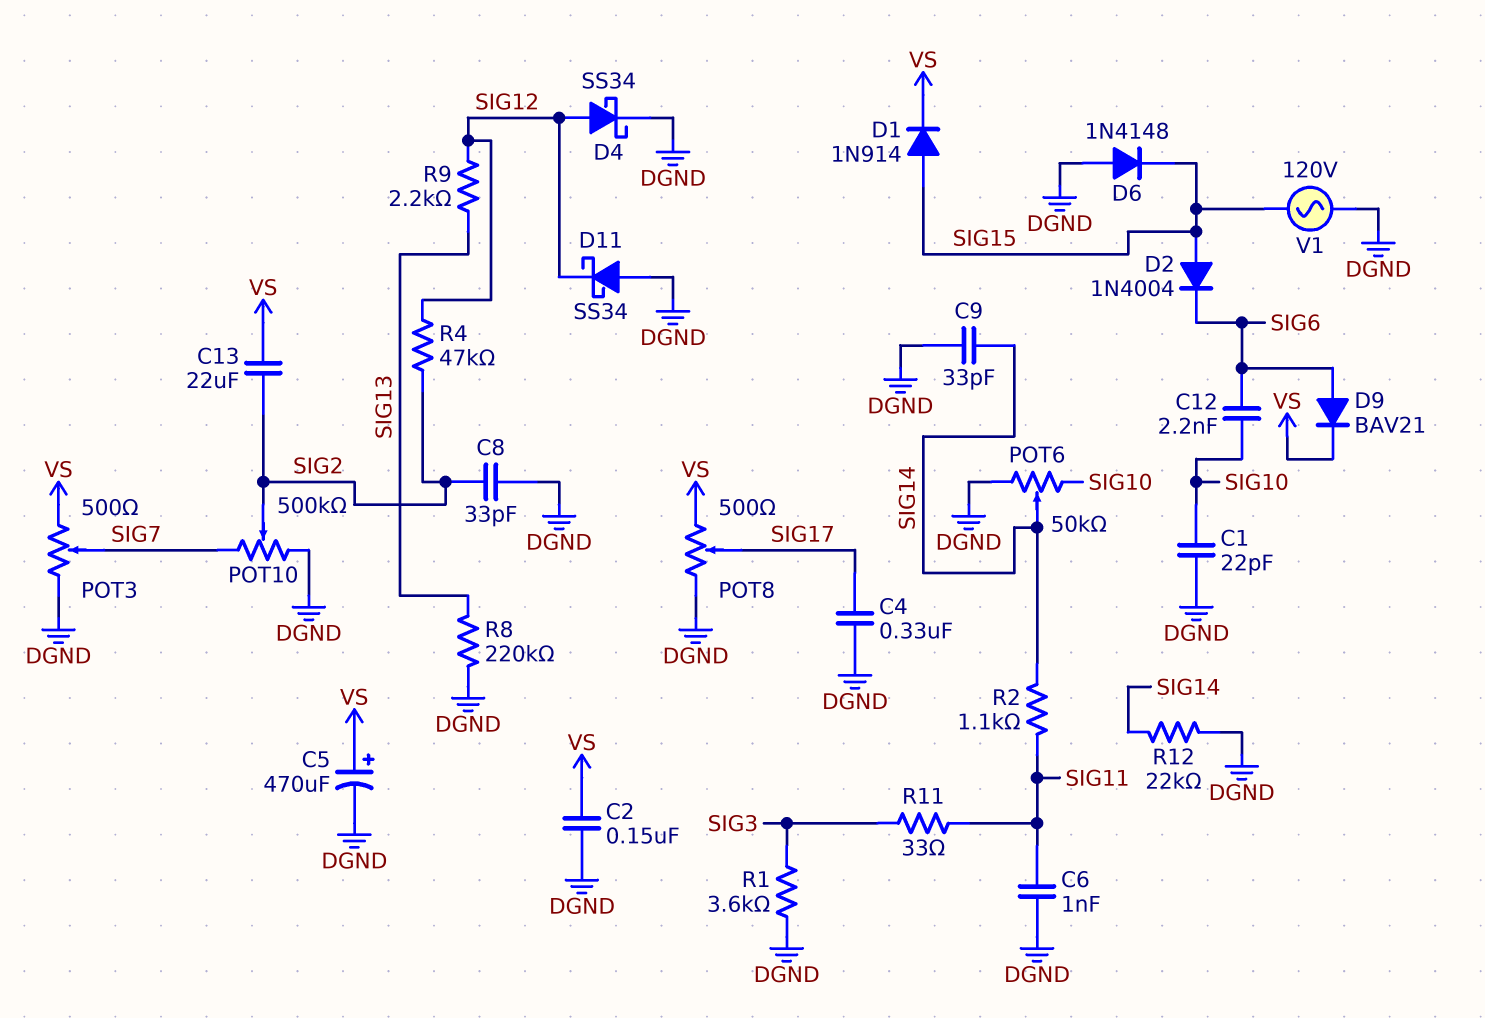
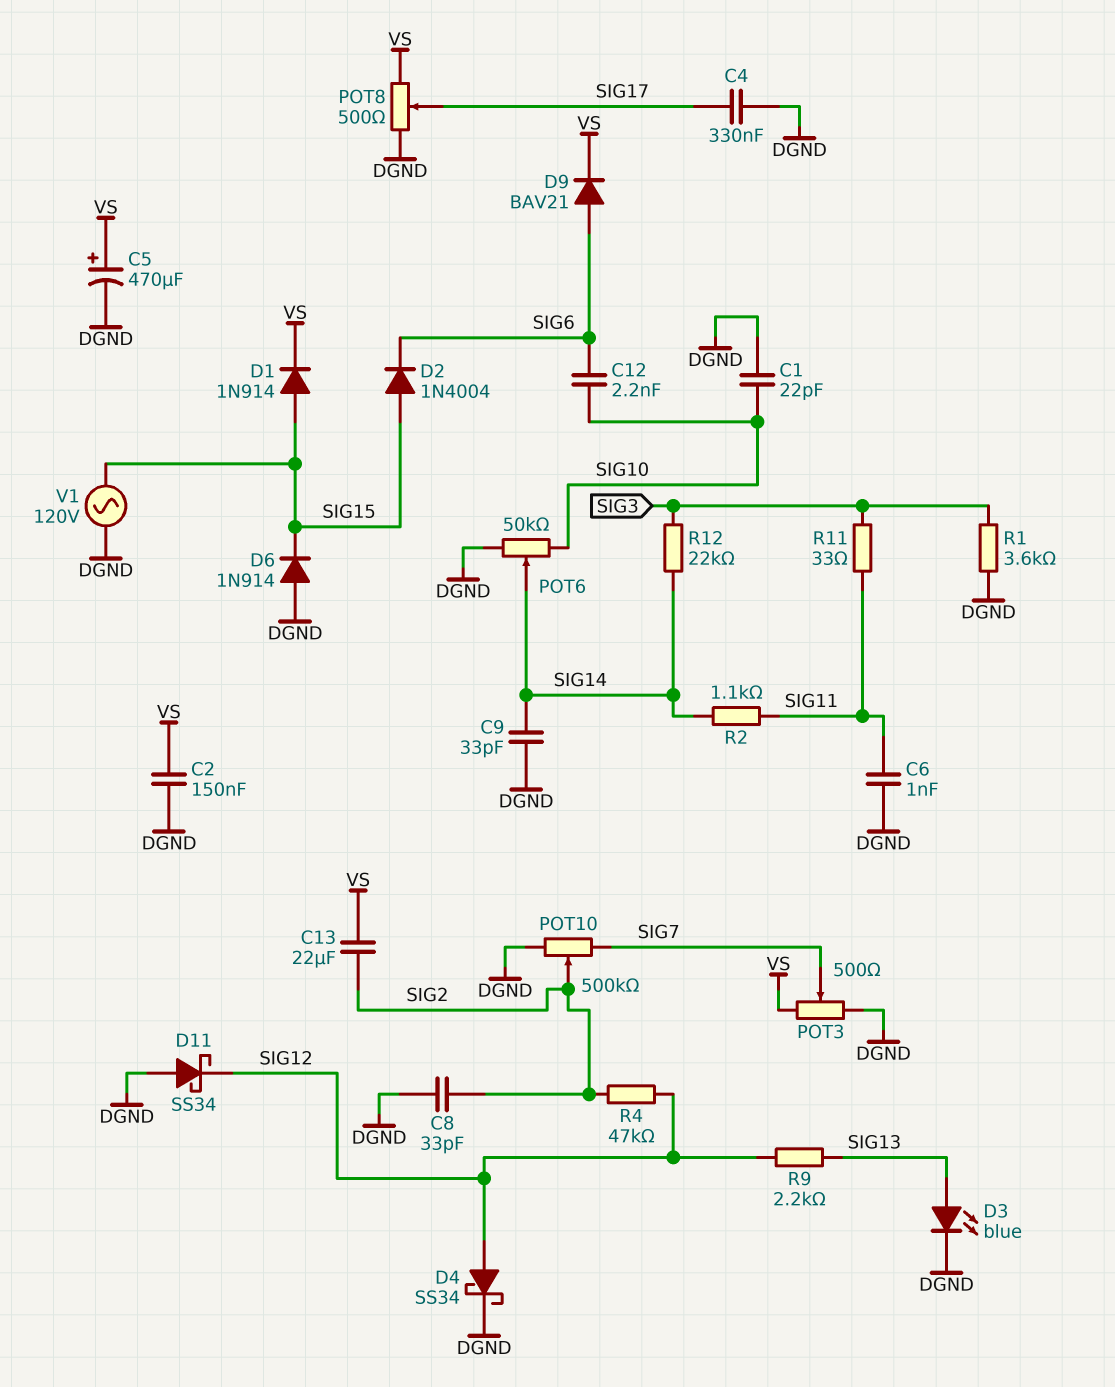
D3: none -> LED blue (A SIG13, K DGND)
D6: diode 1N4148 (A DGND, K SIG15) -> diode 1N914 (A DGND, K SIG15)
R8: 220k (DGND, SIG13) -> none
R12: 22k (DGND, SIG14) -> 22k (SIG3, SIG14)

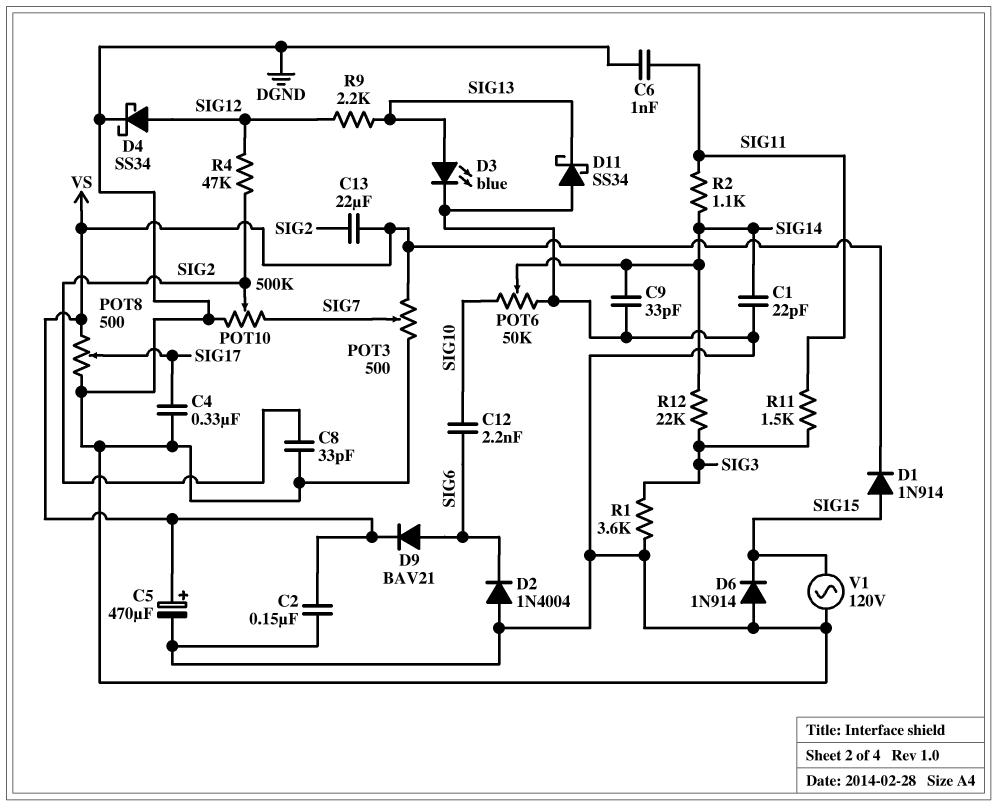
C1: 22pF (DGND, SIG10) -> 22pF (DGND, SIG14)
D2: diode 1N4004 (A SIG15, K SIG6) -> diode 1N4004 (A DGND, K SIG6)
D11: schottky SS34 (A DGND, K SIG12) -> schottky SS34 (A DGND, K SIG13)
R11: 33 (SIG3, SIG11) -> 1.5k (SIG3, SIG11)

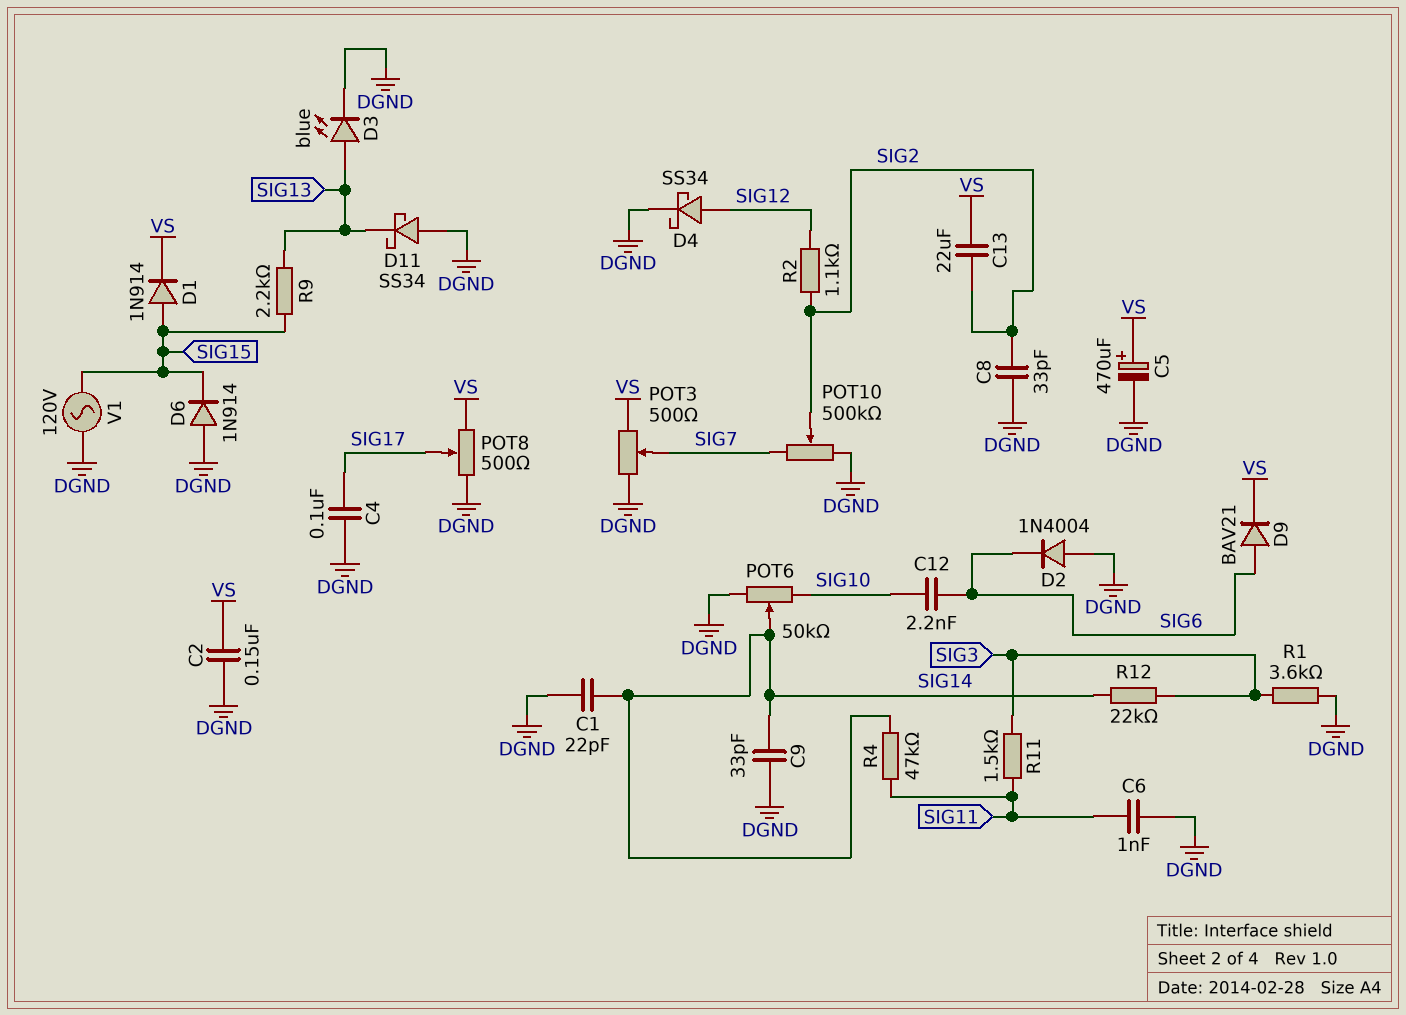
C4: 330nF (DGND, SIG17) -> 100nF (DGND, SIG17)
R2: 1.1k (SIG11, SIG14) -> 1.1k (SIG2, SIG12)
R4: 47k (SIG2, SIG12) -> 47k (SIG11, SIG14)
R9: 2.2k (SIG12, SIG13) -> 2.2k (SIG13, SIG15)

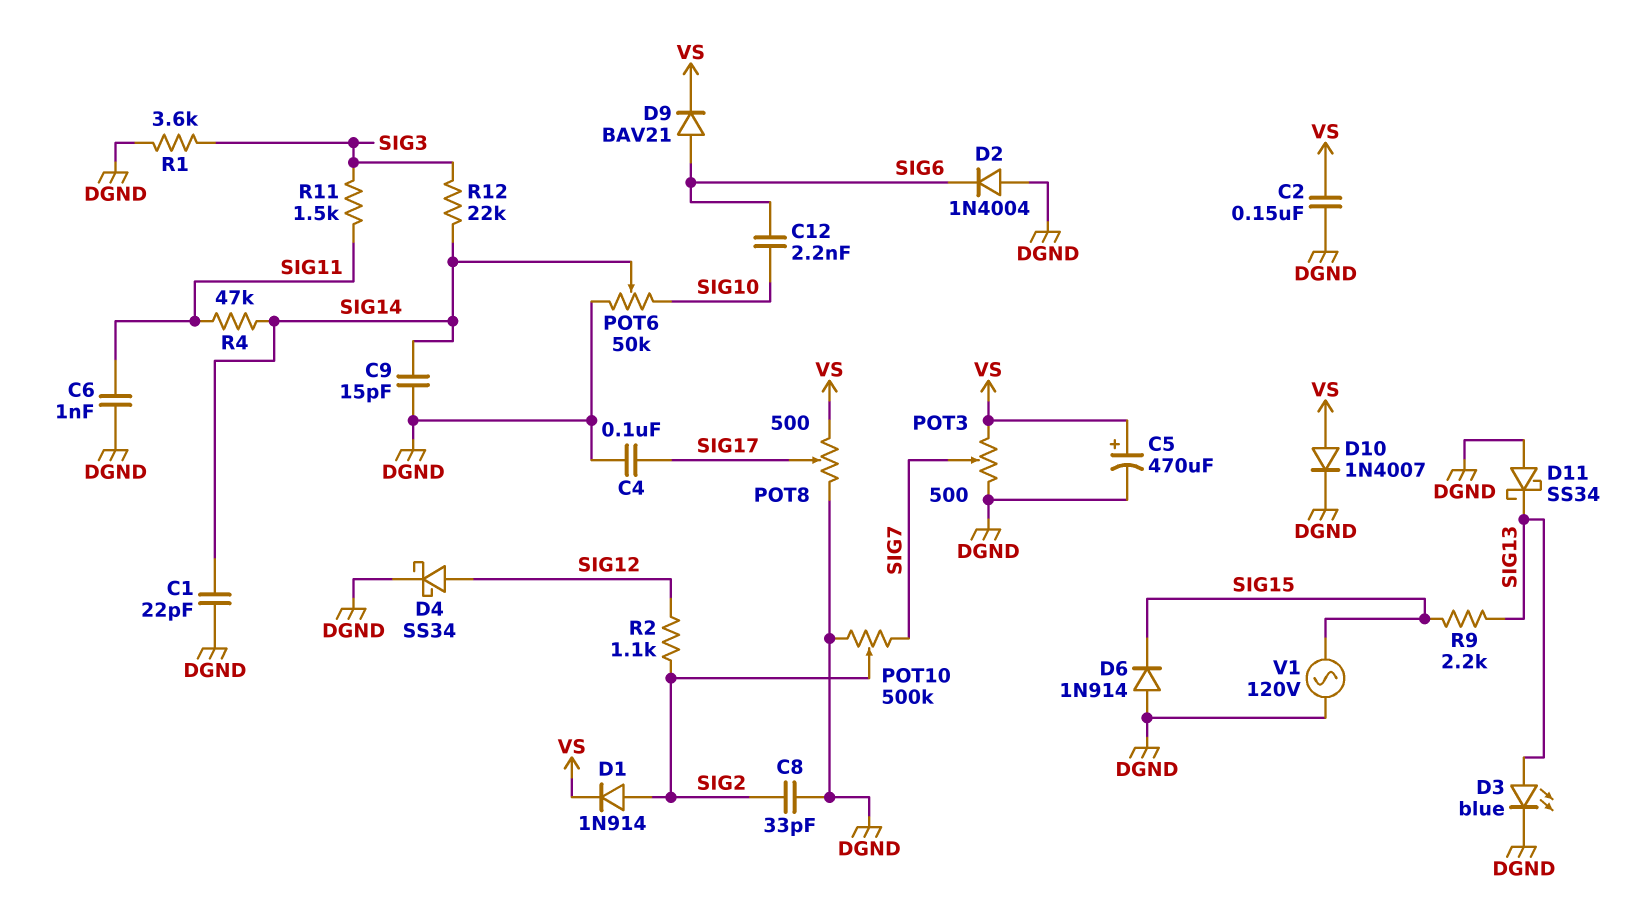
C9: 33pF (DGND, SIG14) -> 15pF (DGND, SIG14)
C13: 22uF (SIG2, VS) -> none
D1: diode 1N914 (A SIG15, K VS) -> diode 1N914 (A SIG2, K VS)
D10: none -> diode 1N4007 (A VS, K DGND)

